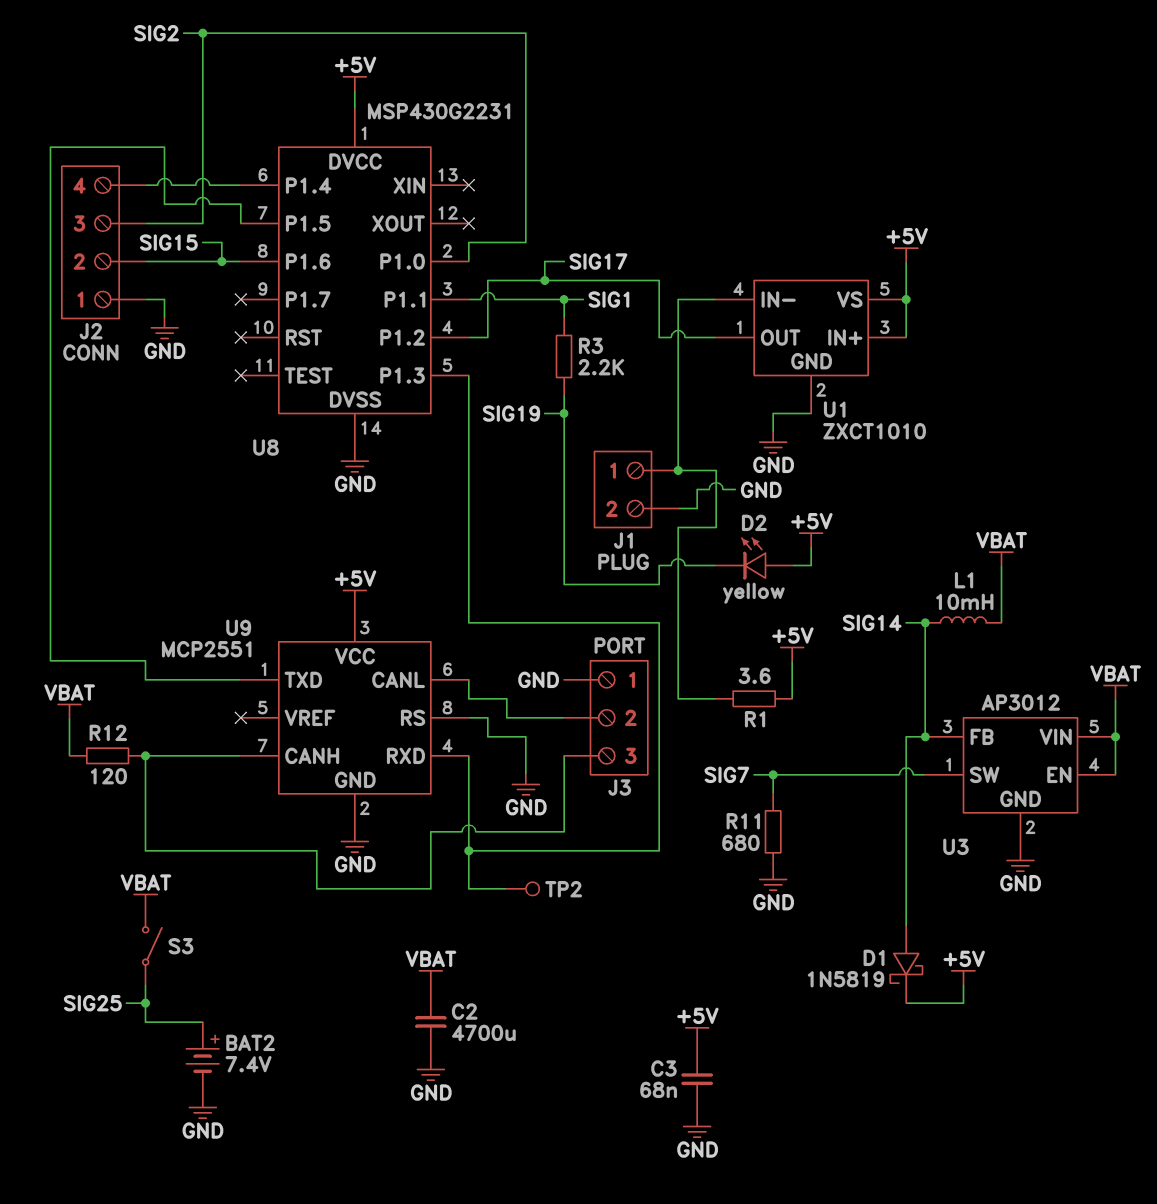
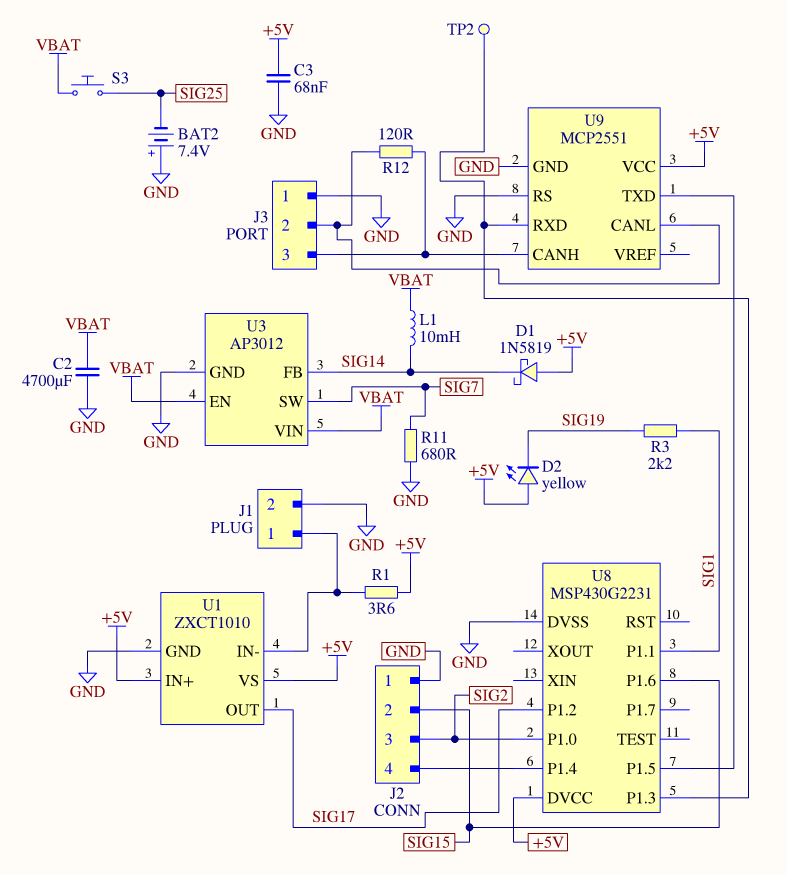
BAT2: 7.4V (plus SIG25, minus GND) -> 7.4V (plus GND, minus SIG25)
D1: schottky 1N5819 (A SIG14, K +5V) -> schottky 1N5819 (A +5V, K SIG14)
R12: 120 (J3/3, VBAT) -> 120 (J3/2, J3/3)
S3: switch (SIG25, VBAT) -> button (SIG25, VBAT)

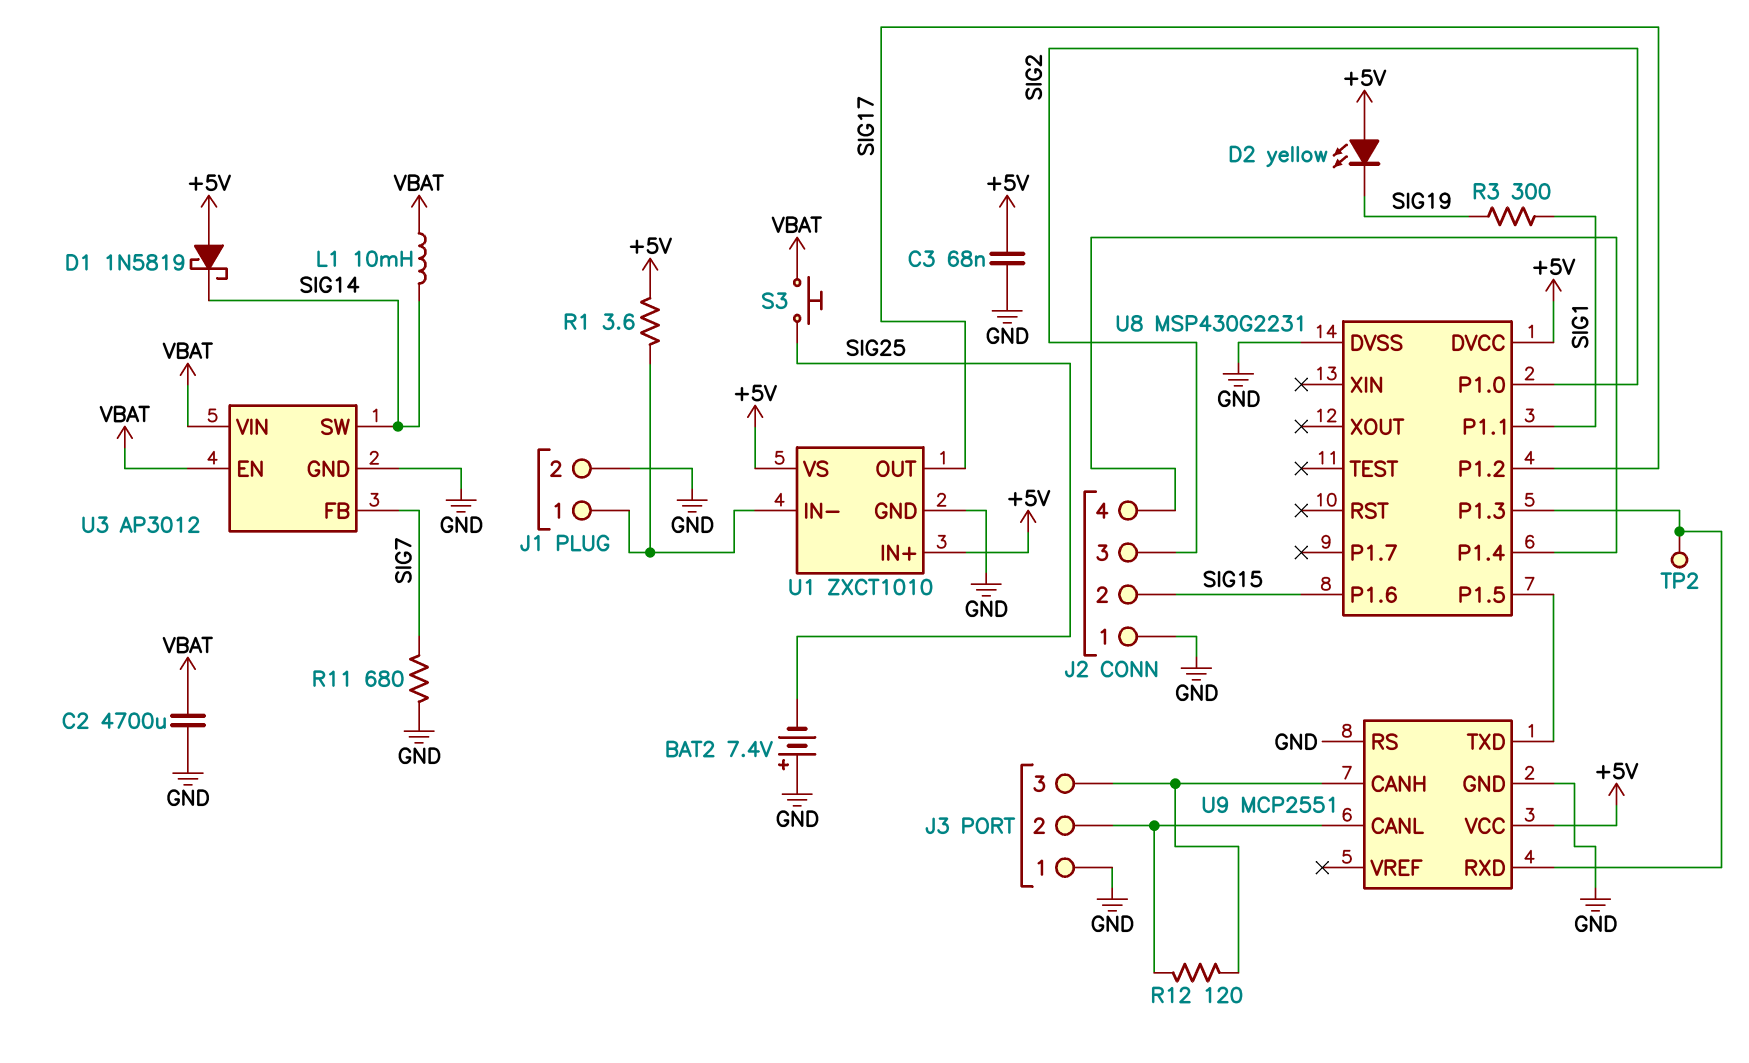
R3: 2.2k (SIG1, SIG19) -> 300 (SIG1, SIG19)
U3 pin FB: SIG14 -> SIG7
U3 pin SW: SIG7 -> SIG14

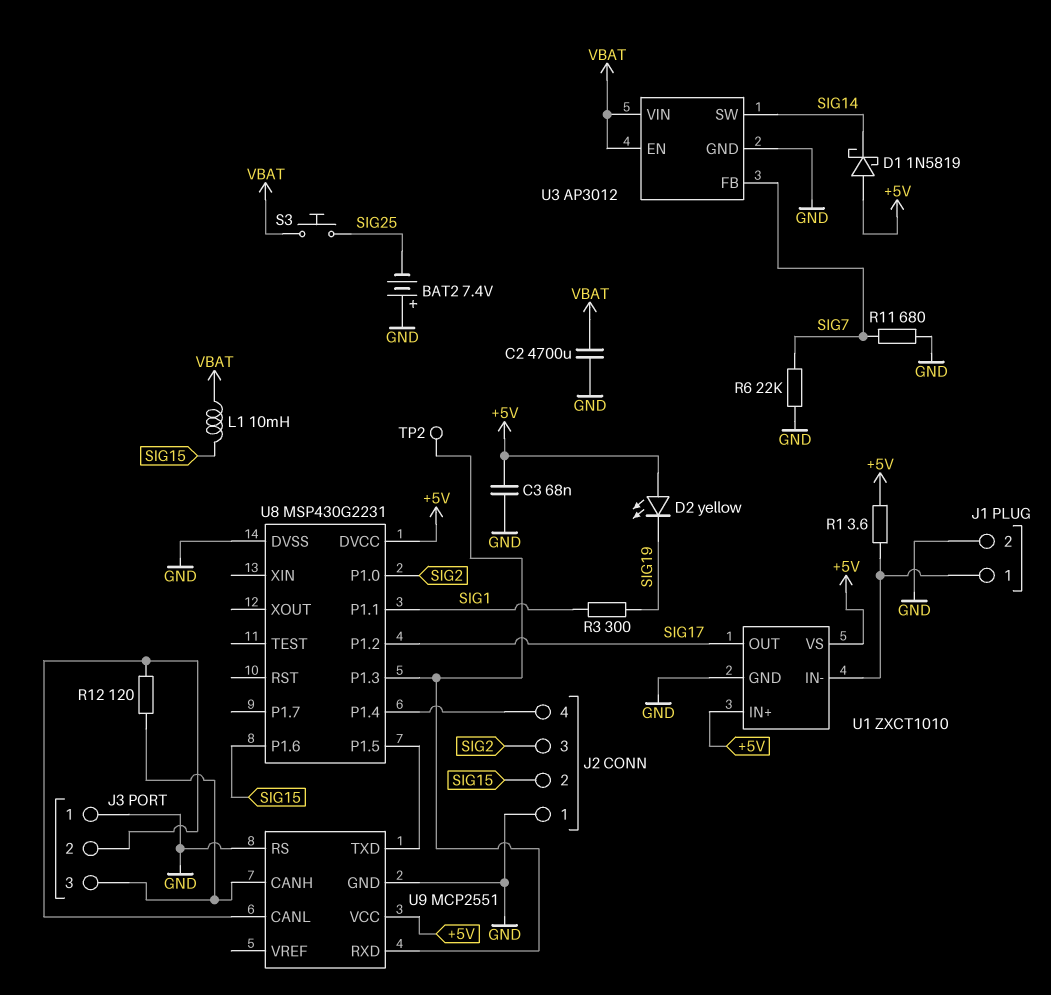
L1: 10mH (SIG14, VBAT) -> 10mH (SIG15, VBAT)
R6: none -> 22k (GND, SIG7)

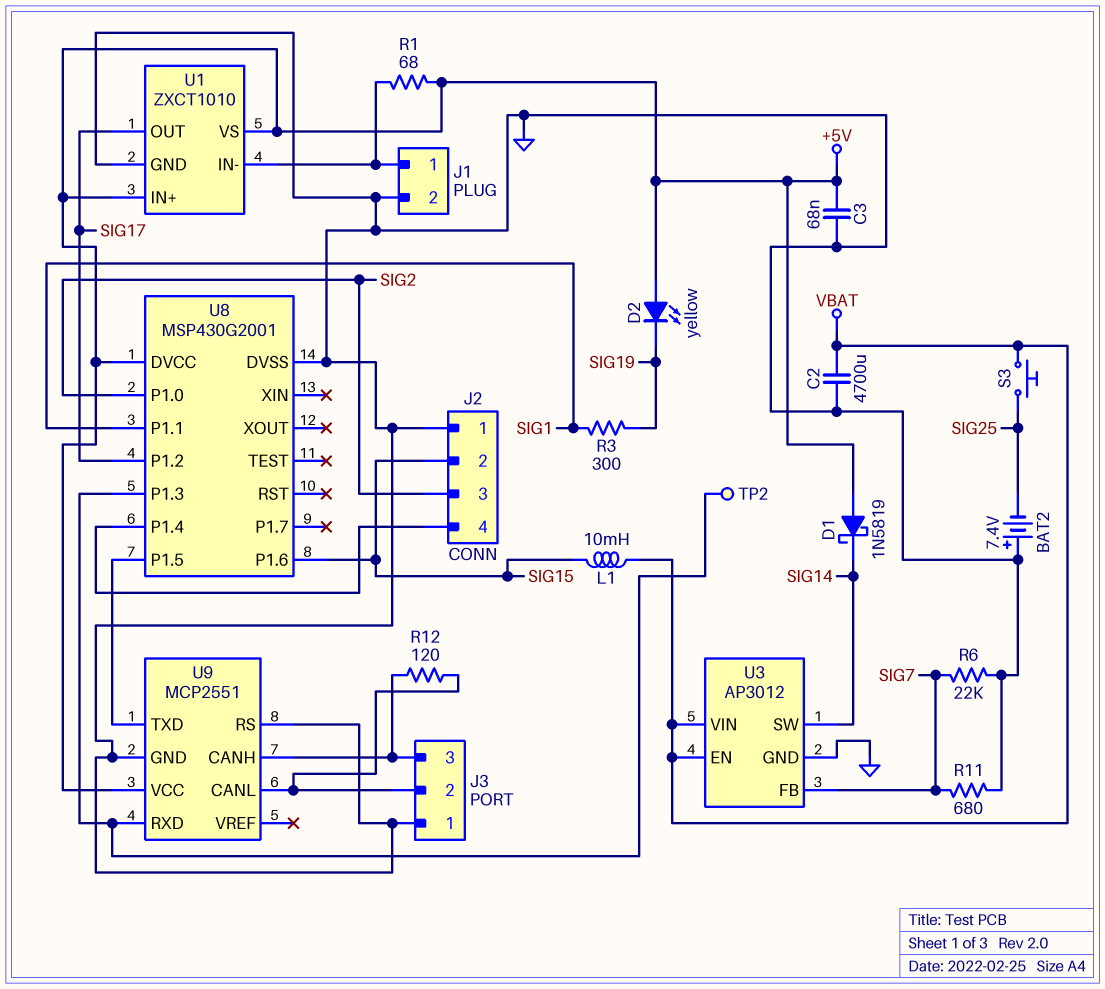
R1: 3.6 (+5V, J1/1) -> 68 (+5V, J1/1)
U8: MSP430G2231 -> MSP430G2001

